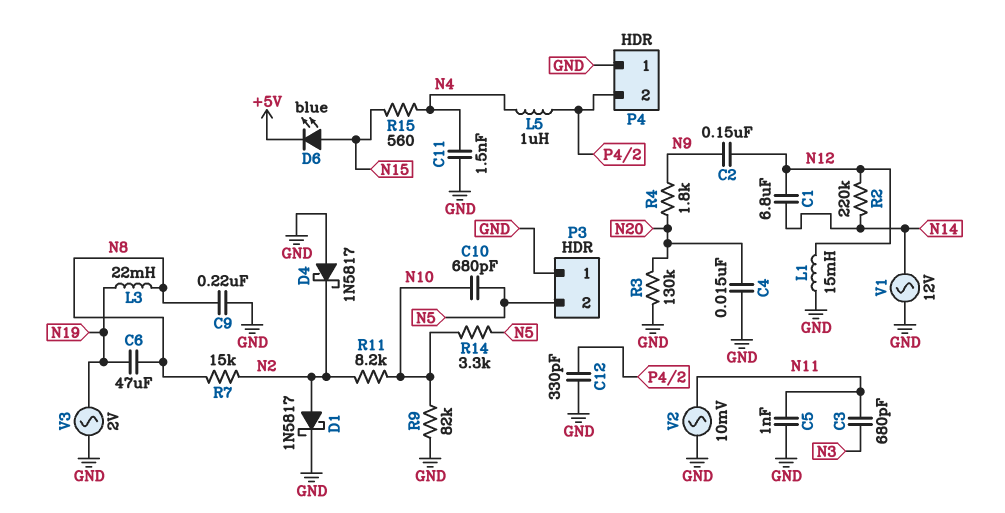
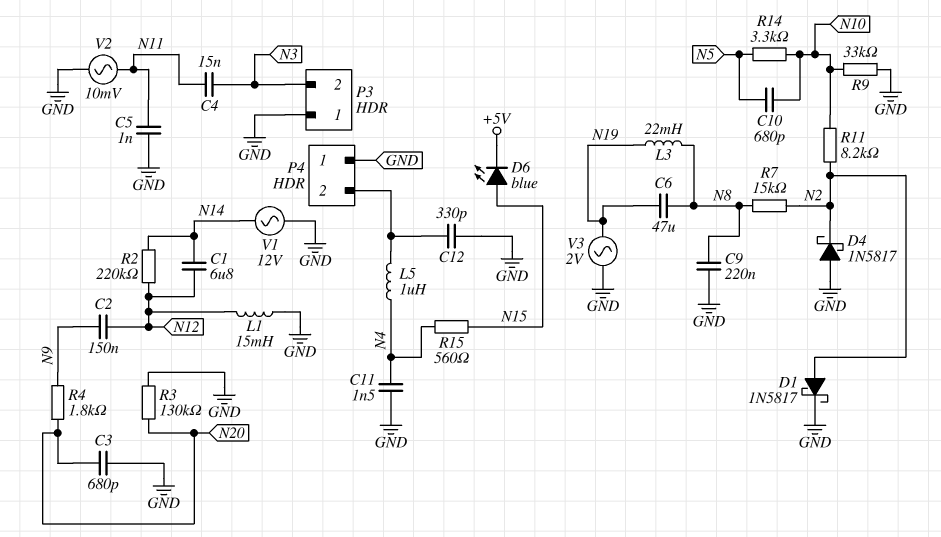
C3: 680pF (N3, N11) -> 680pF (GND, N20)
C4: 15nF (GND, N20) -> 15nF (N3, N11)
P3 pin 2: N5 -> N3
R9: 82k (GND, N10) -> 33k (GND, N10)

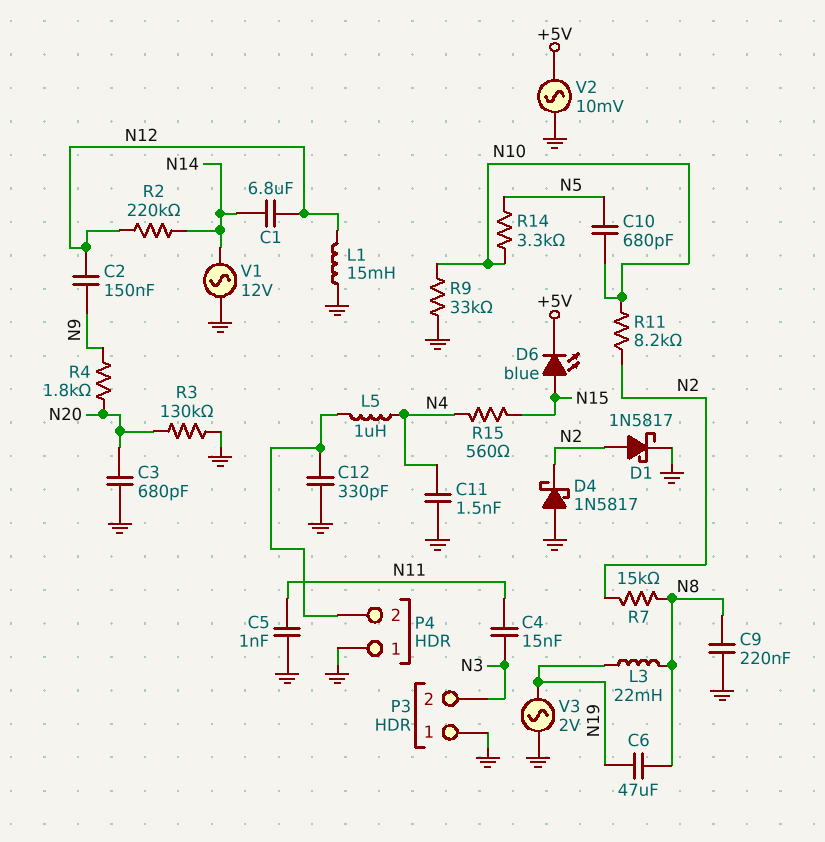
V2: AC 10mV (GND, N11) -> AC 10mV (+5V, GND)

